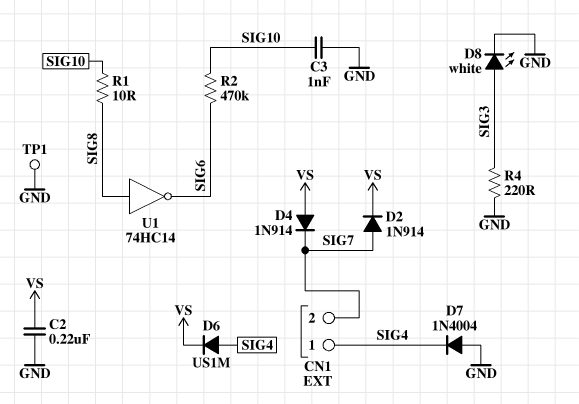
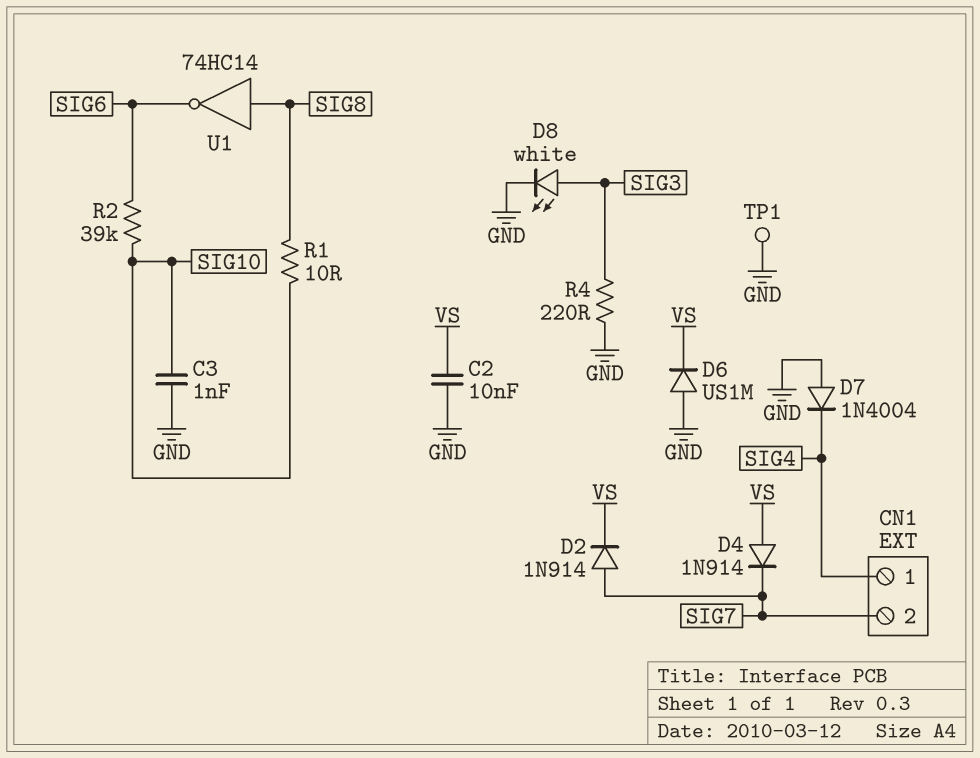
C2: 220nF (GND, VS) -> 10nF (GND, VS)
D6: diode US1M (A SIG4, K VS) -> diode US1M (A GND, K VS)
R2: 470k (SIG6, SIG10) -> 39k (SIG6, SIG10)

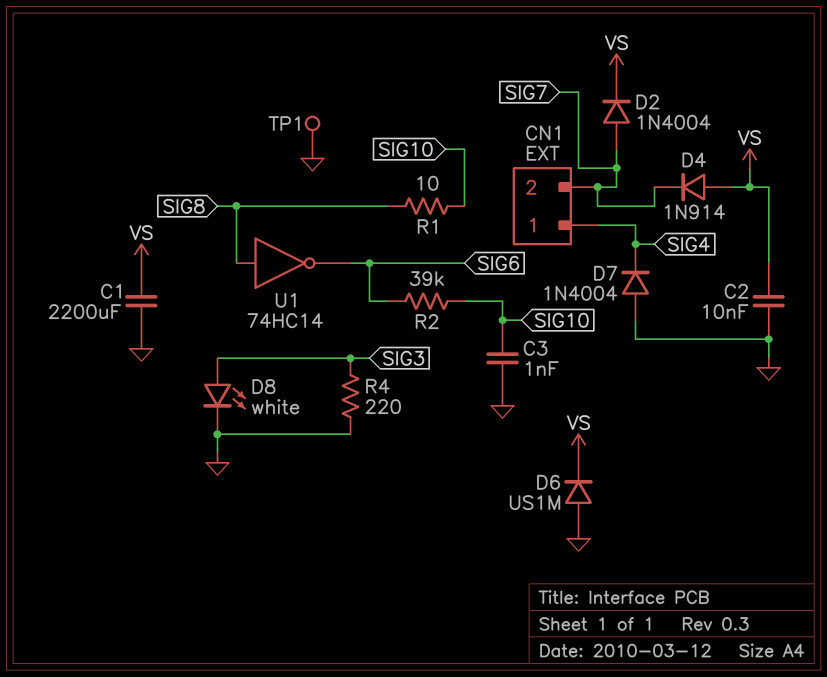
C1: none -> 2200uF (GND, VS)
D2: diode 1N914 (A SIG7, K VS) -> diode 1N4004 (A SIG7, K VS)

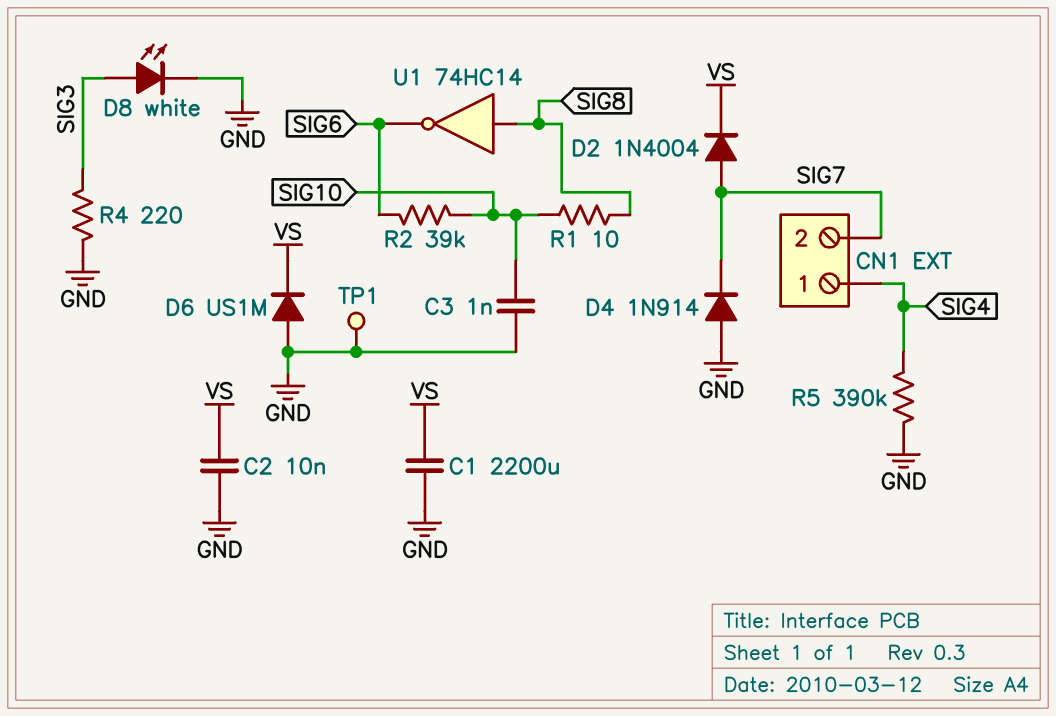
D4: diode 1N914 (A VS, K SIG7) -> diode 1N914 (A GND, K SIG7)
D7: diode 1N4004 (A GND, K SIG4) -> none
R5: none -> 390k (GND, SIG4)

